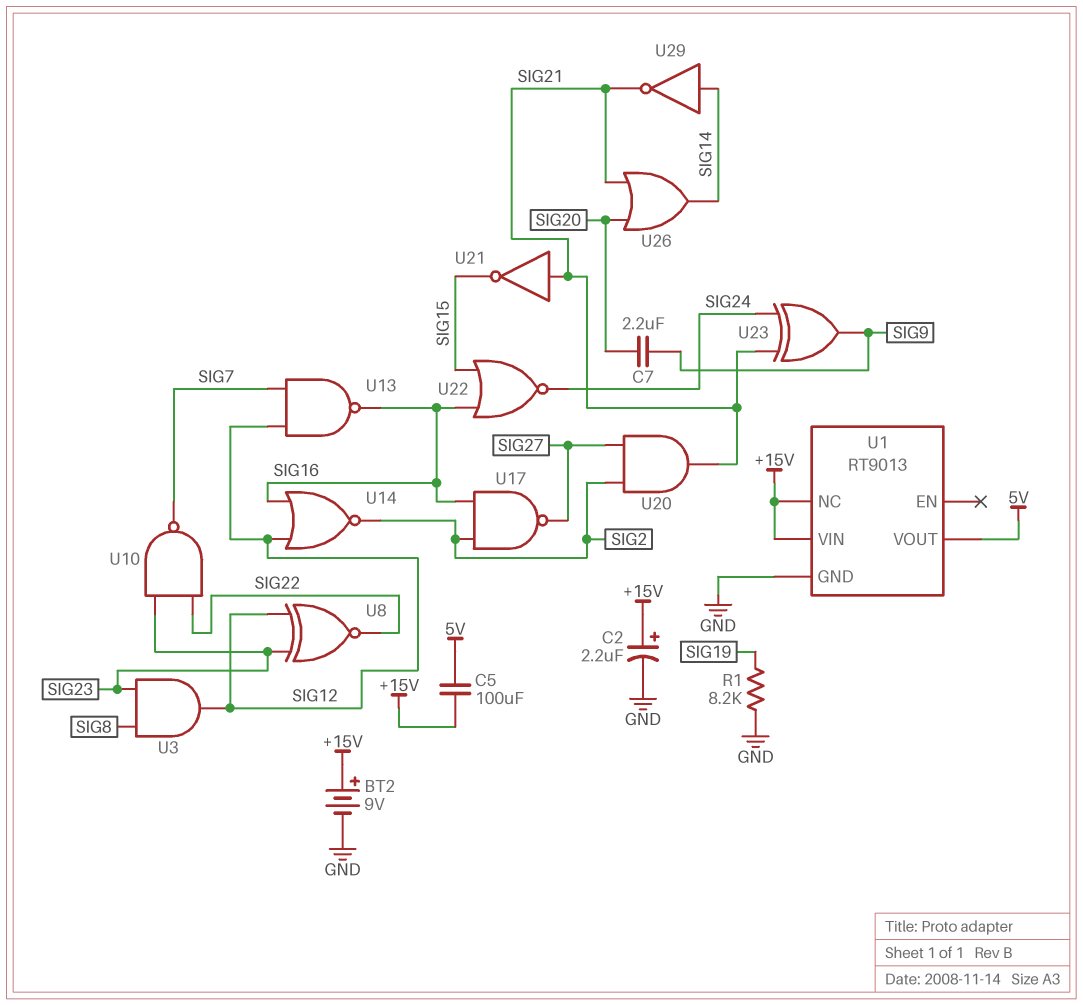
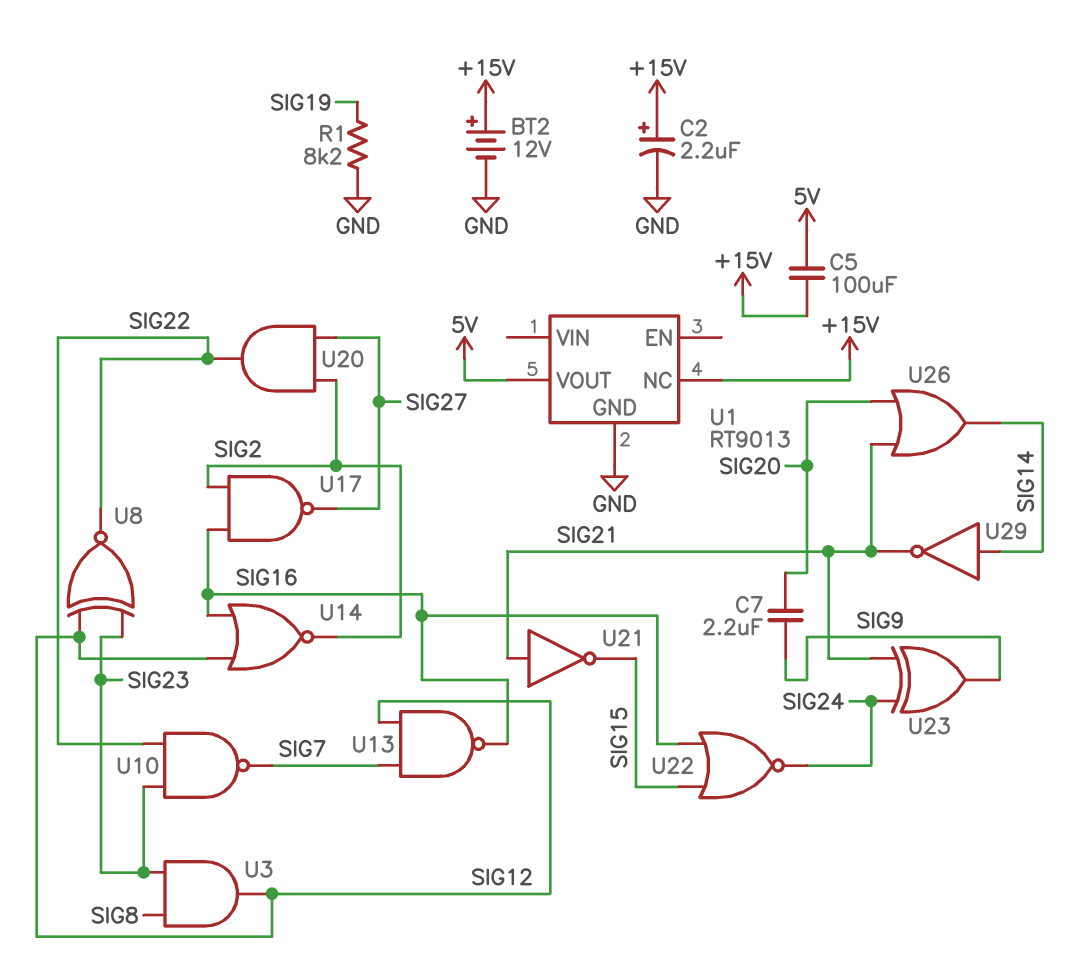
BT2: 9V (plus +15V, minus GND) -> 12V (plus +15V, minus GND)
U1 pin VIN: +15V -> none
U20: AND (in SIG2, in SIG27, out SIG21) -> AND (in SIG2, in SIG27, out SIG22)

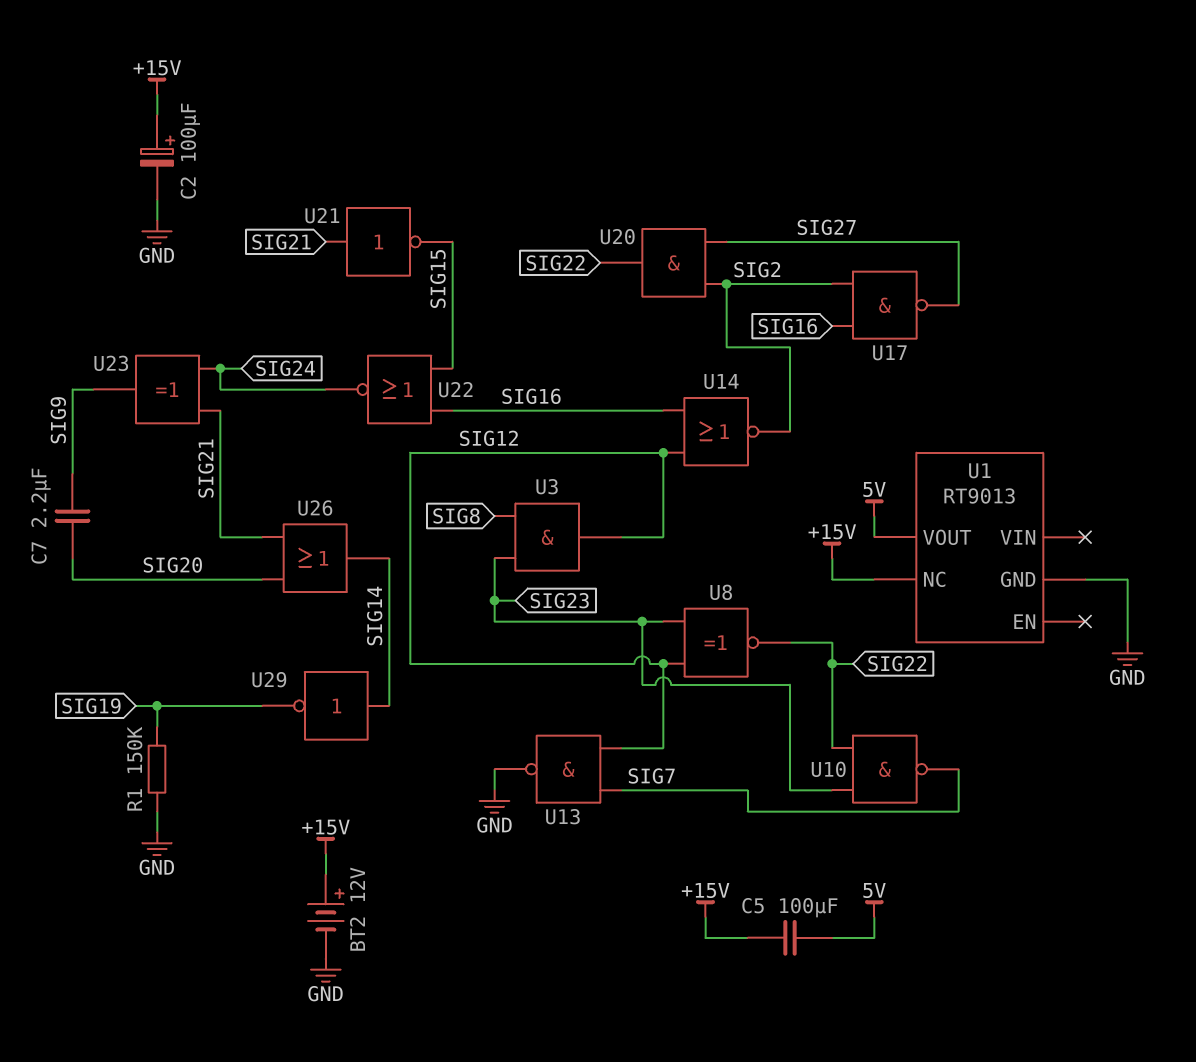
C2: 2.2uF (plus +15V, minus GND) -> 100uF (plus +15V, minus GND)
R1: 8.2k (GND, SIG19) -> 150k (GND, SIG19)
U13: NAND (in SIG7, in SIG12, out SIG16) -> NAND (in SIG7, in SIG12, out GND)
U29: NOT (in SIG14, out SIG21) -> NOT (in SIG14, out SIG19)

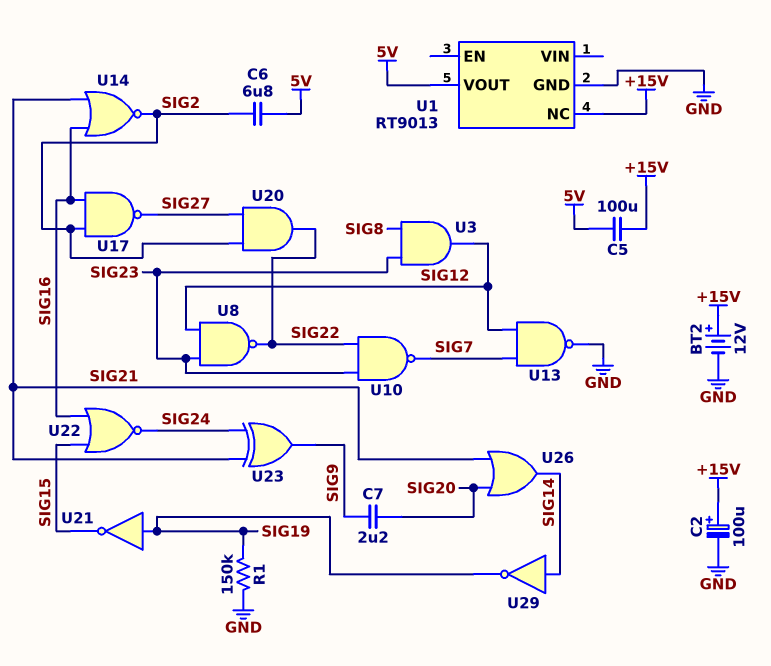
C6: none -> 6.8uF (5V, SIG2)
U8: XNOR (in SIG12, in SIG23, out SIG22) -> NAND (in SIG12, in SIG23, out SIG22)
U14: NOR (in SIG12, in SIG16, out SIG2) -> NOR (in SIG16, in SIG21, out SIG2)
U21: NOT (in SIG21, out SIG15) -> NOT (in SIG19, out SIG15)

